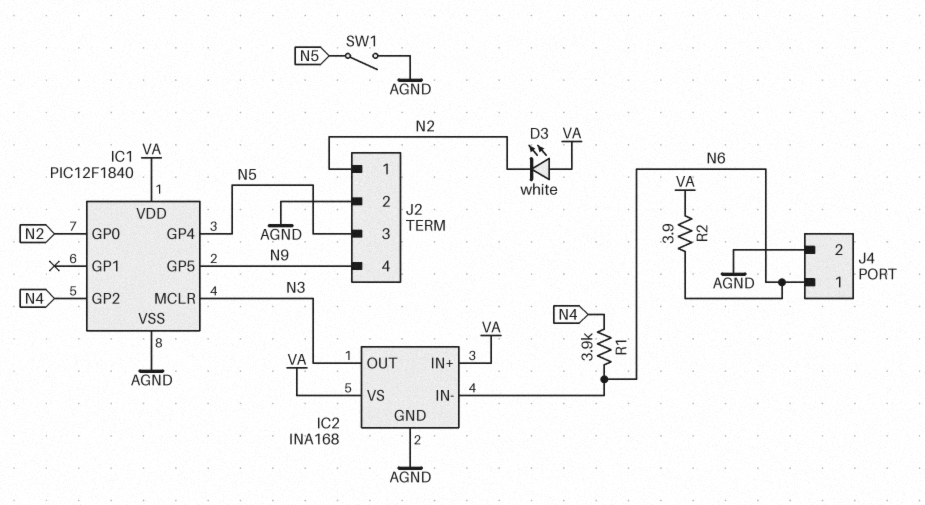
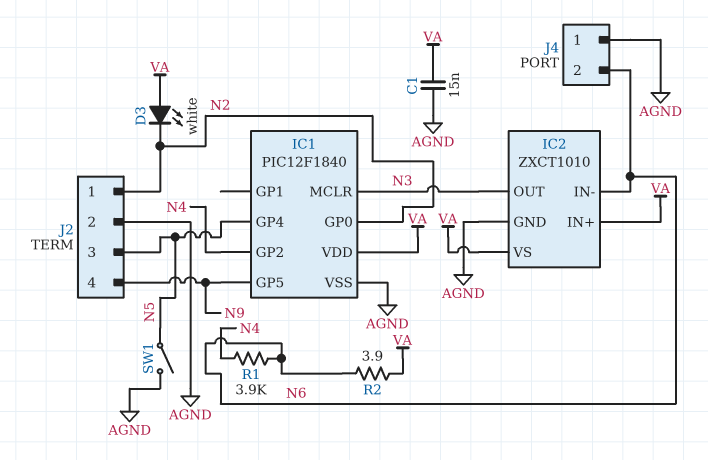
C1: none -> 15nF (AGND, VA)
IC2: INA168 -> ZXCT1010
J4 pin 1: N6 -> AGND
J4 pin 2: AGND -> N6

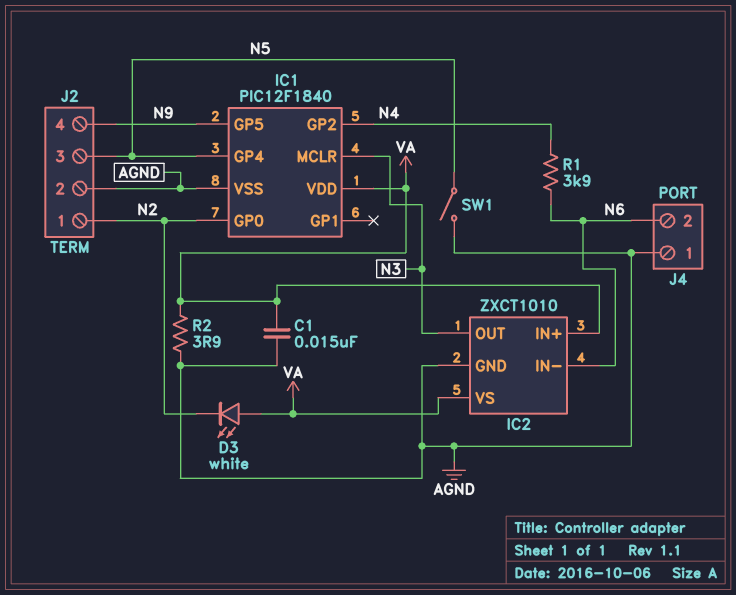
R2: 3.9 (N6, VA) -> 3.9 (AGND, VA)

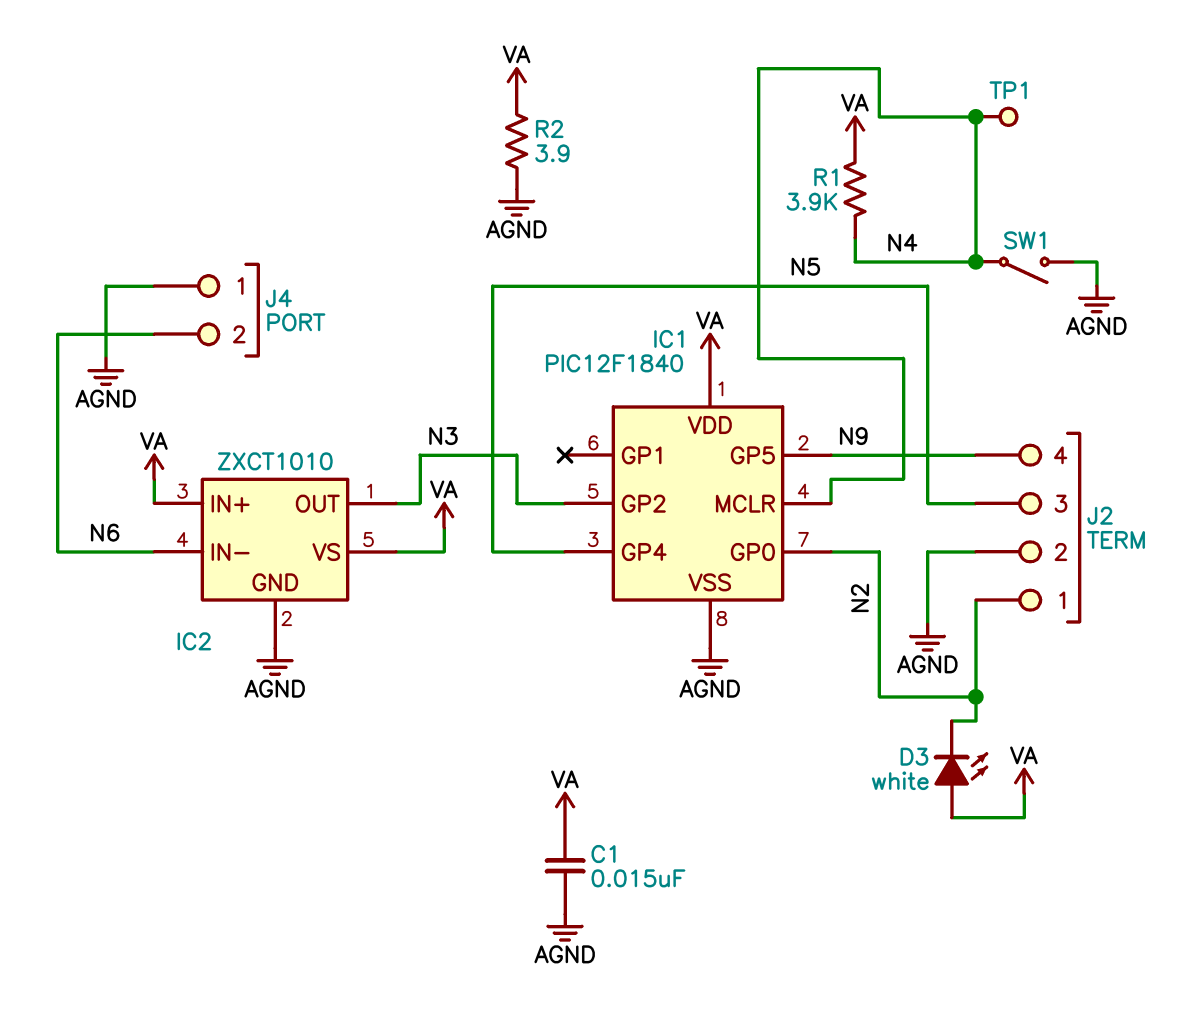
IC1 pin GP2: N4 -> N3
IC1 pin MCLR: N3 -> N4
R1: 3.9k (N4, N6) -> 3.9k (N4, VA)
SW1: switch (AGND, N5) -> switch (AGND, N4)
TP1: none -> test point (N4)

